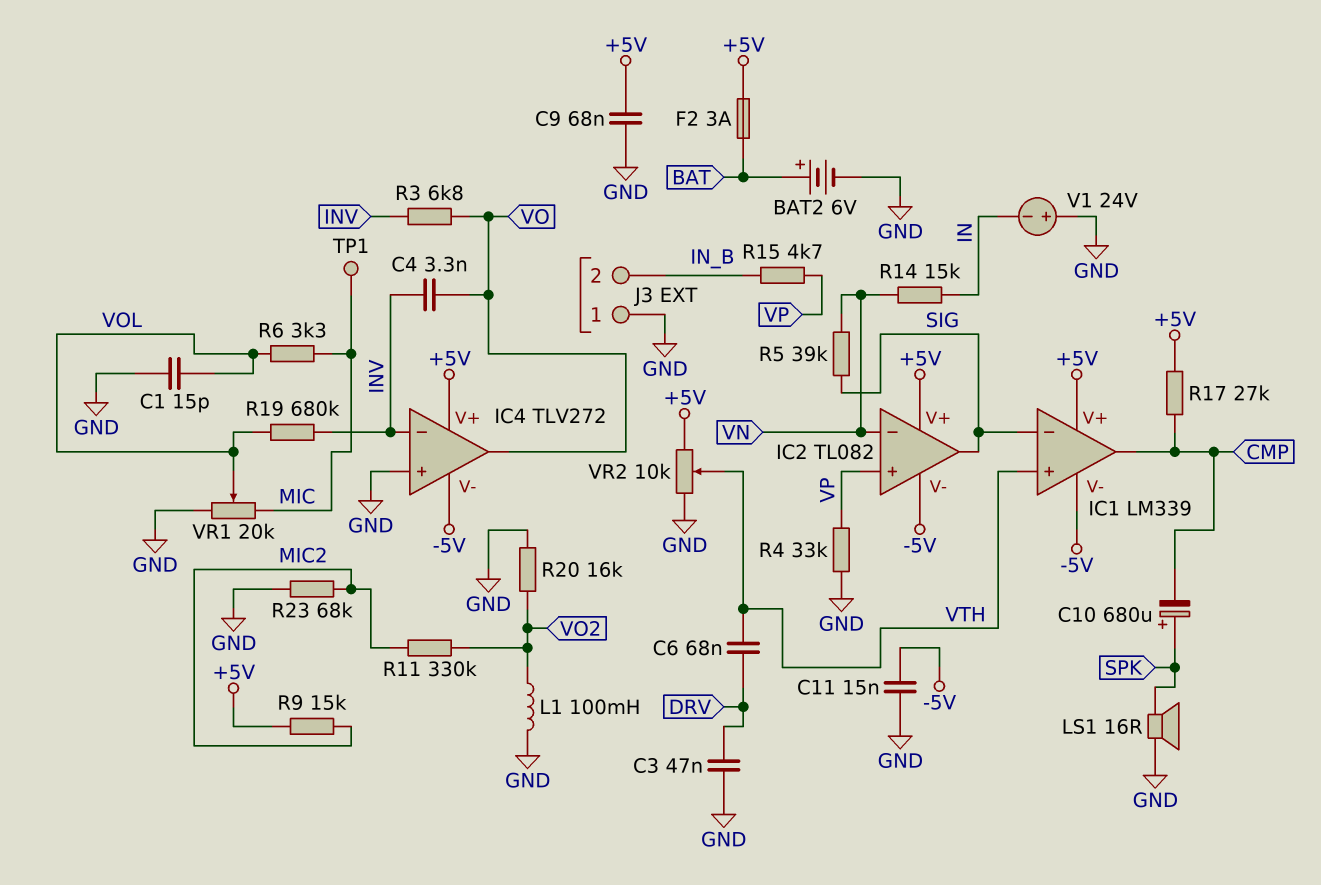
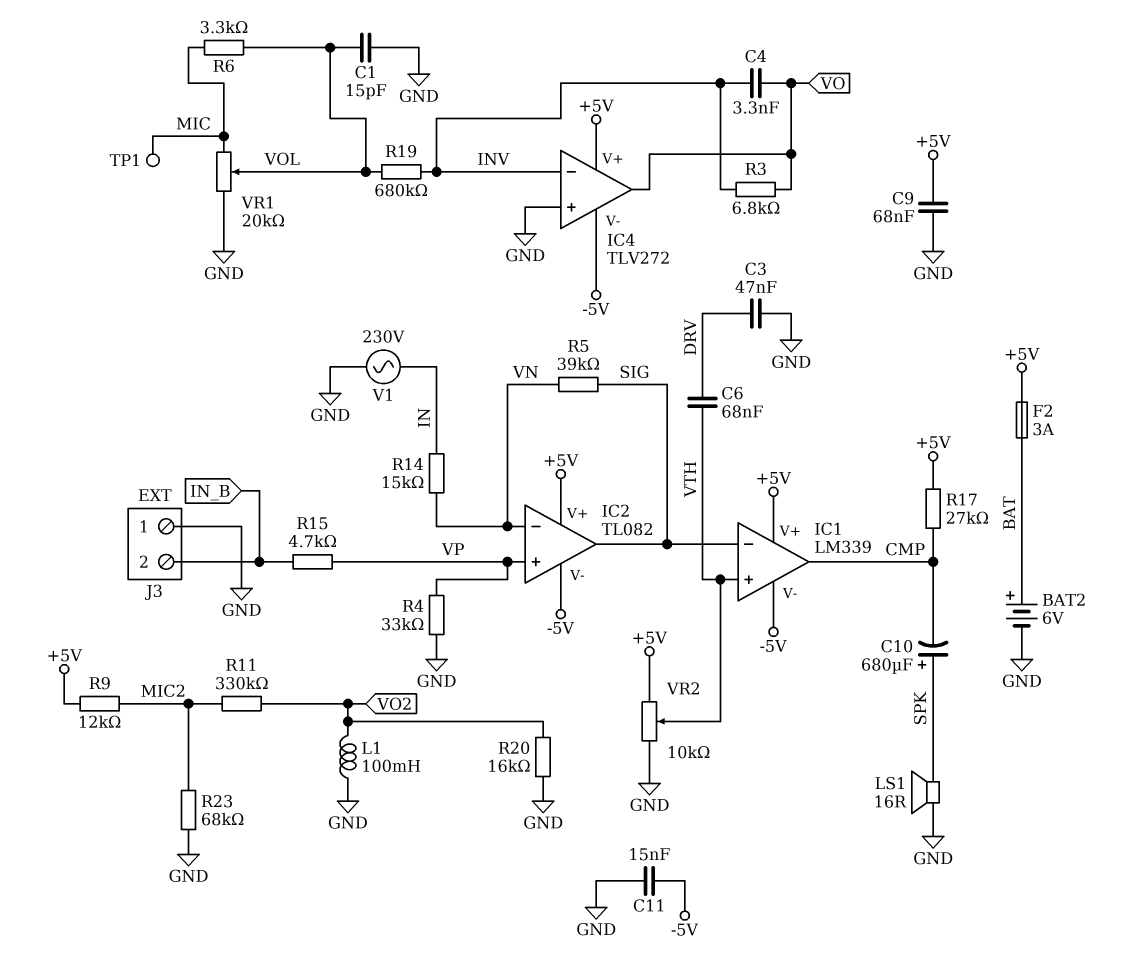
R9: 15k (+5V, MIC2) -> 12k (+5V, MIC2)
V1: 24V (plus GND, minus IN) -> AC 230V (GND, IN)

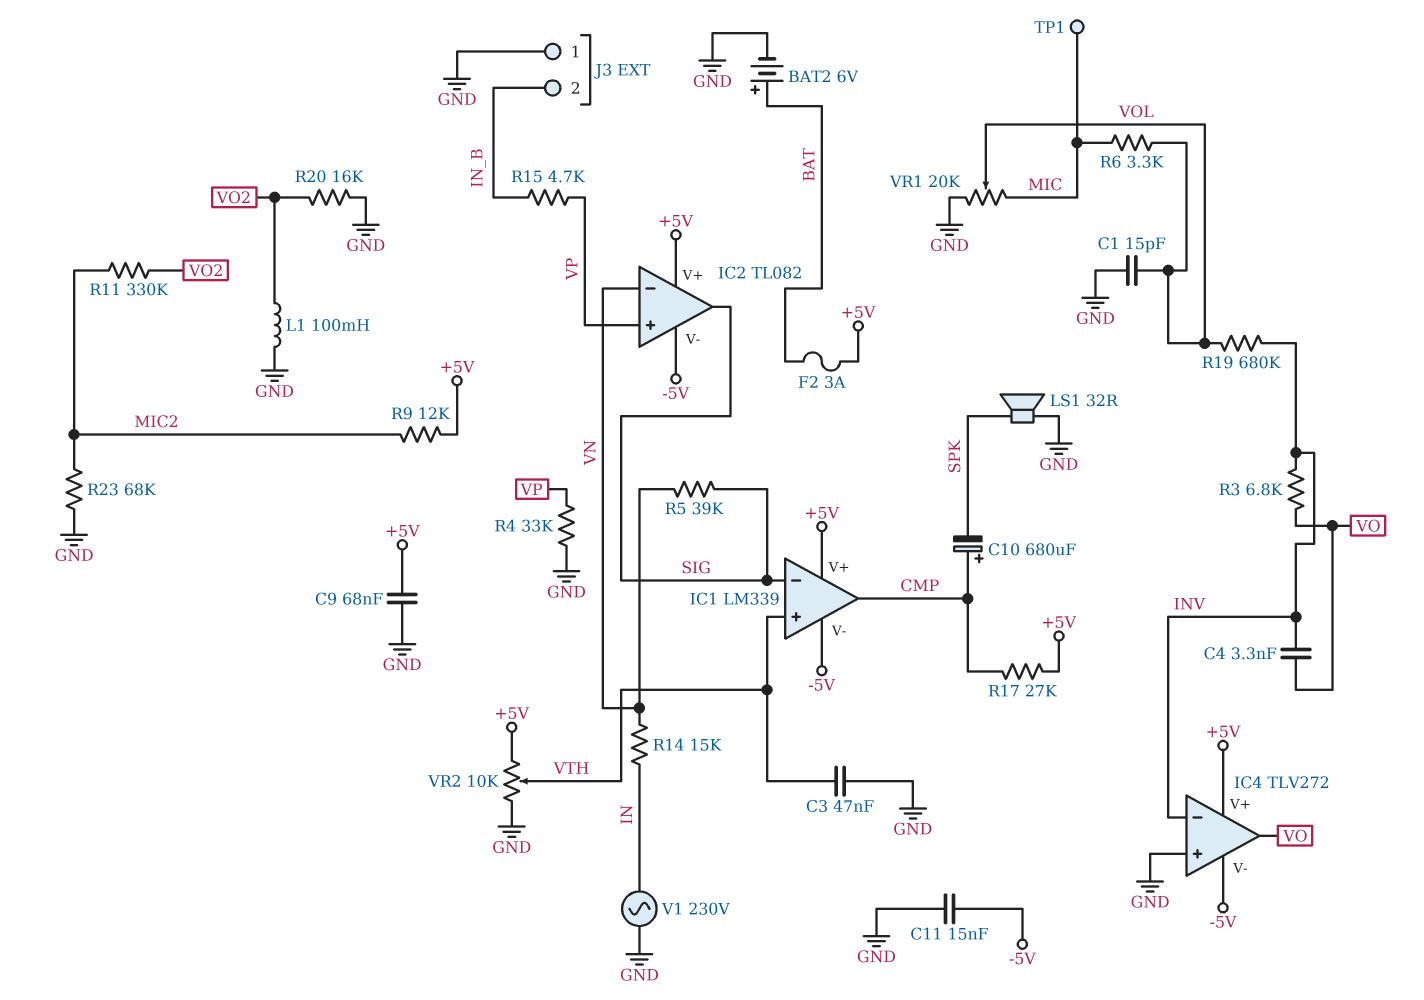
C3: 47nF (DRV, GND) -> 47nF (GND, VTH)
C6: 68nF (DRV, VTH) -> none
C10: 680uF (plus SPK, minus CMP) -> 680uF (plus CMP, minus SPK)
LS1: speaker 16R (GND, SPK) -> speaker 32R (GND, SPK)

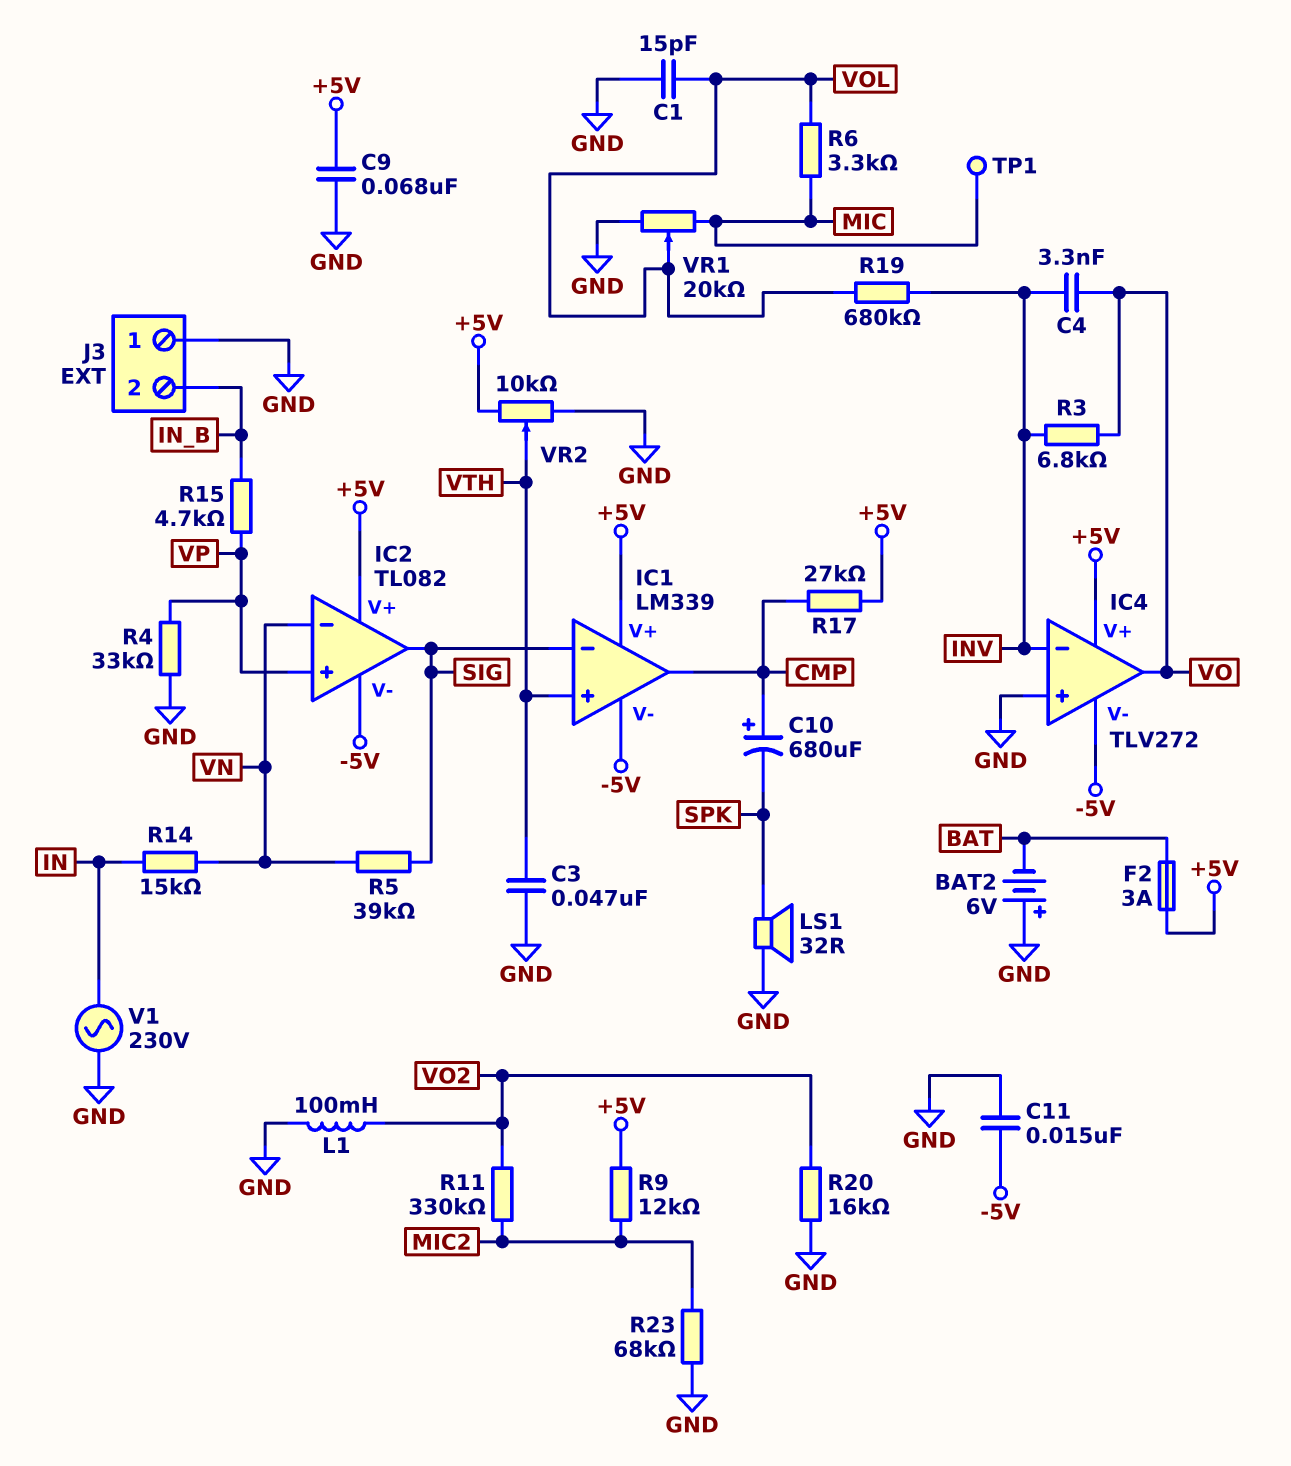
BAT2: 6V (plus BAT, minus GND) -> 6V (plus GND, minus BAT)

